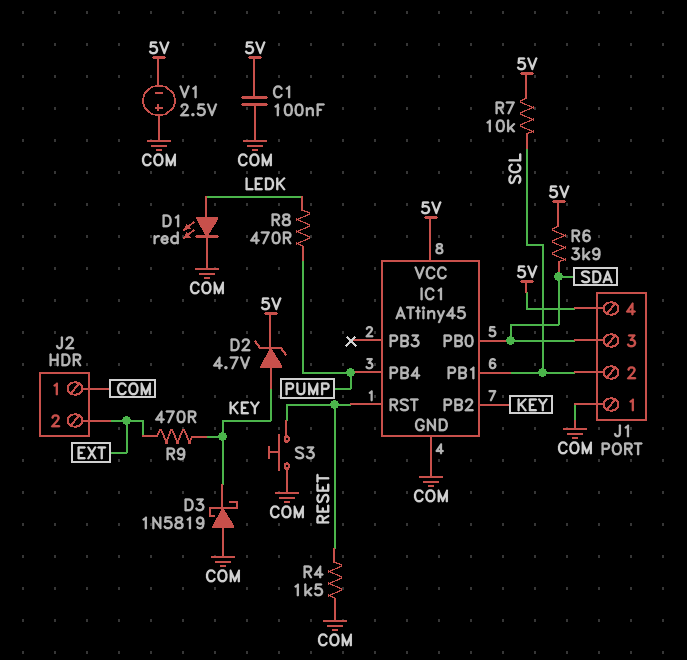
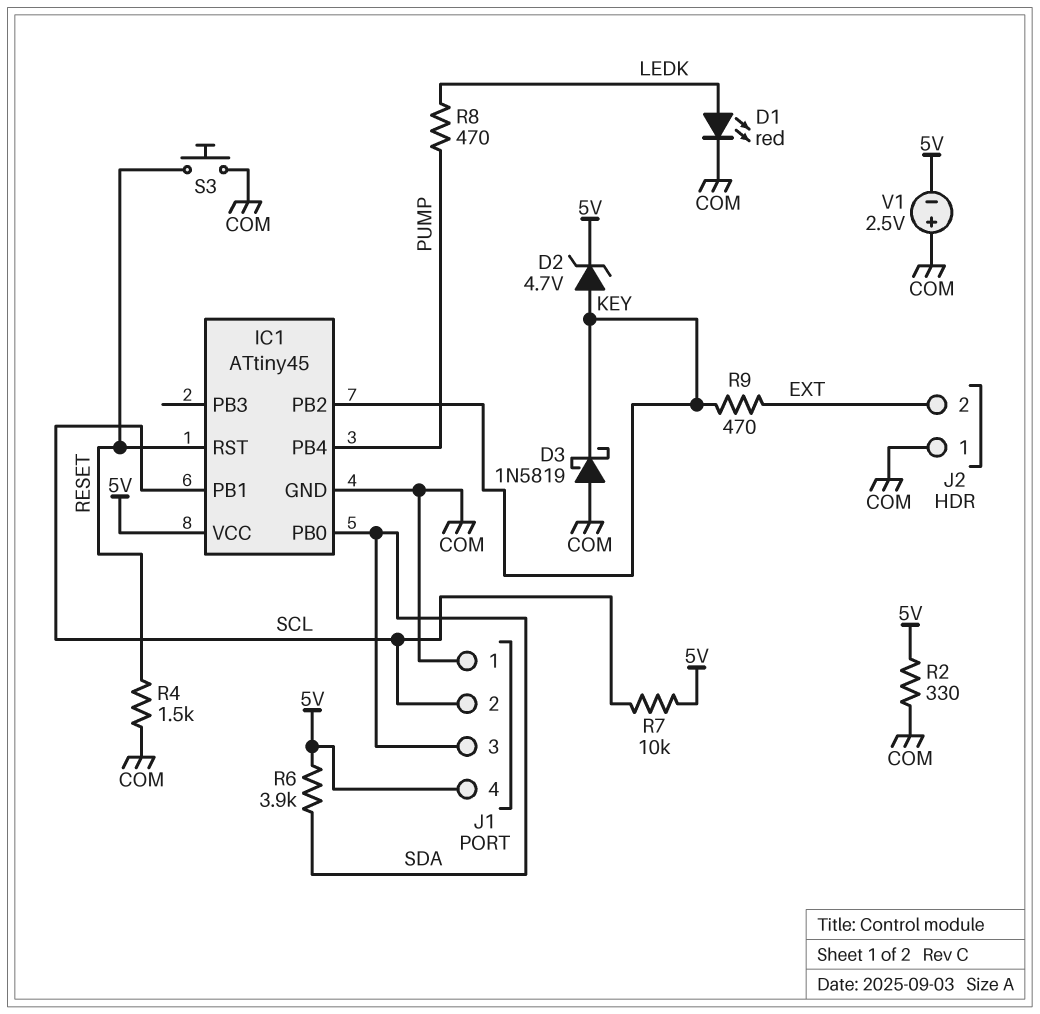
C1: 100nF (5V, COM) -> none
R2: none -> 330 (5V, COM)

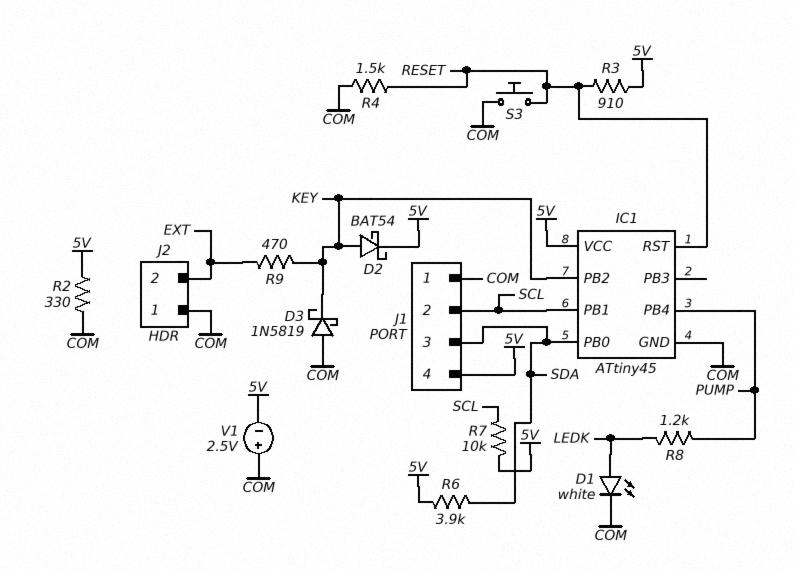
D1: LED red (A LEDK, K COM) -> LED white (A LEDK, K COM)
D2: zener 4.7V (A KEY, K 5V) -> schottky BAT54 (A KEY, K 5V)
R3: none -> 910 (5V, RESET)
R8: 470 (LEDK, PUMP) -> 1.2k (LEDK, PUMP)

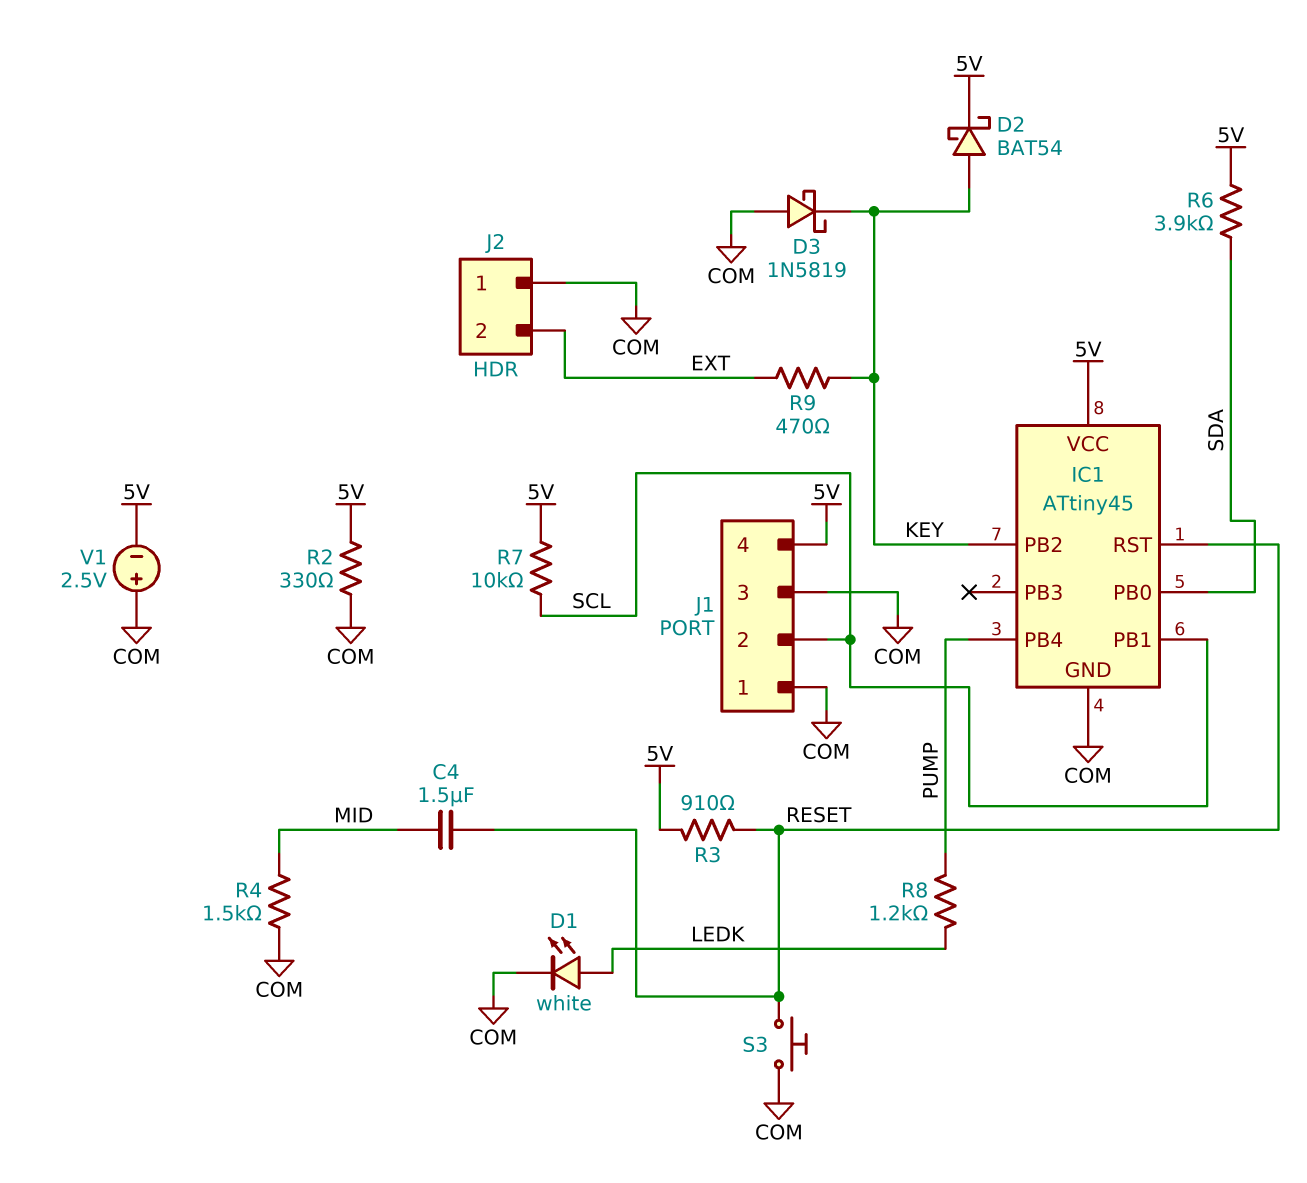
C4: none -> 1.5uF (MID, RESET)
J1 pin 3: SDA -> COM
R4: 1.5k (COM, RESET) -> 1.5k (COM, MID)

